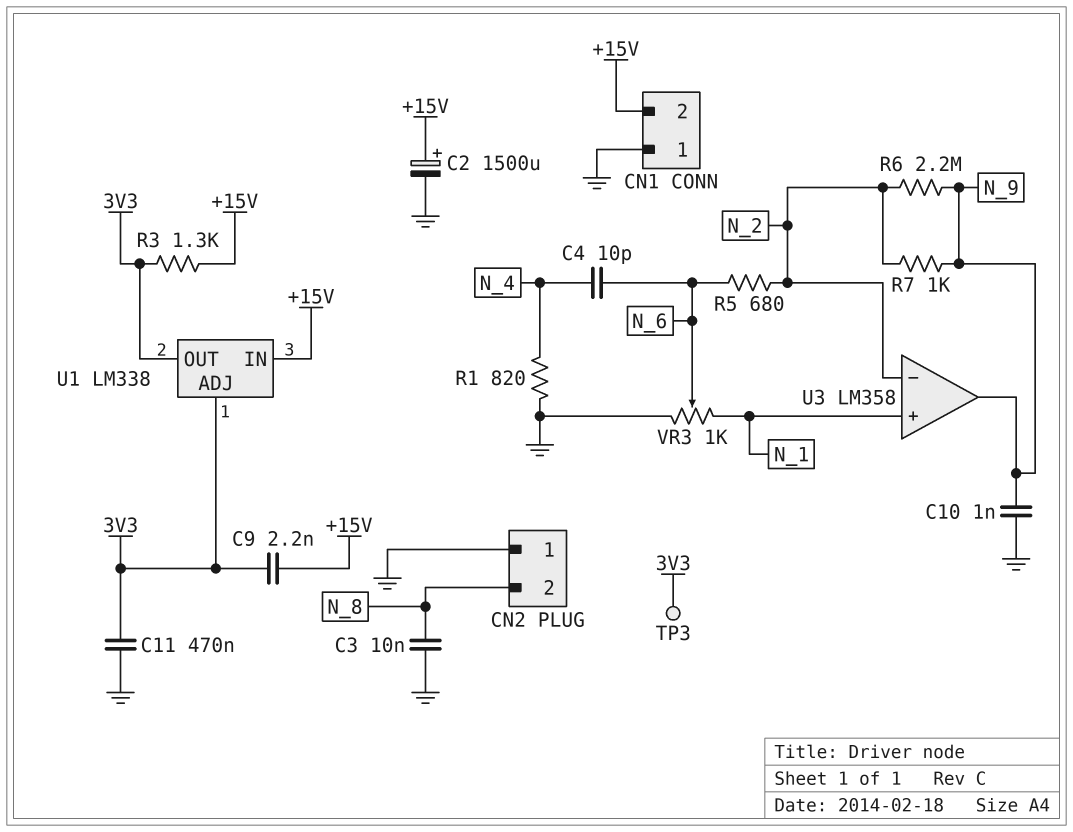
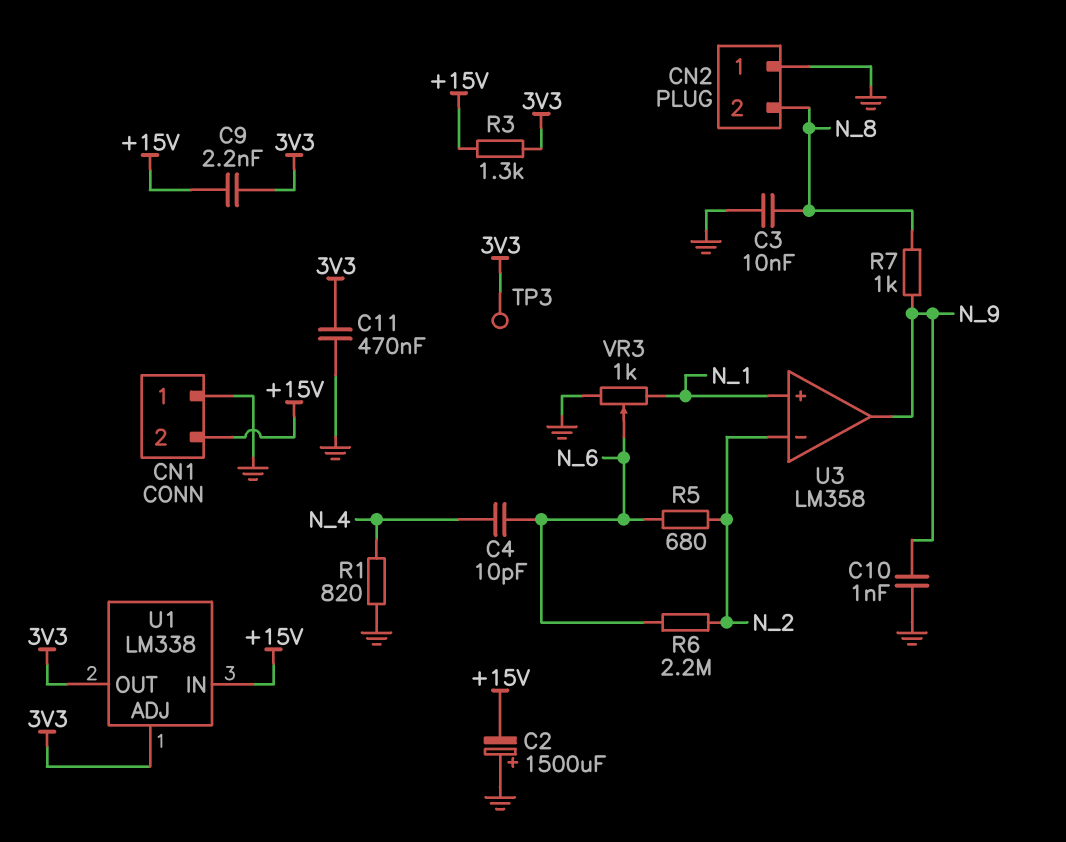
C2: 1500uF (plus +15V, minus GND) -> 1500uF (plus GND, minus +15V)
R6: 2.2M (N_2, N_9) -> 2.2M (N_2, N_6)
R7: 1k (N_2, N_9) -> 1k (N_8, N_9)

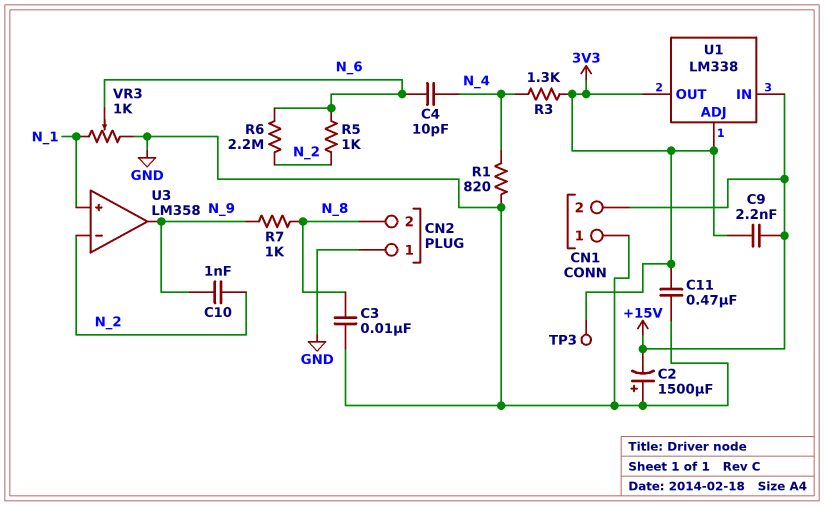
C10: 1nF (GND, N_9) -> 1nF (N_2, N_9)
R3: 1.3k (+15V, 3V3) -> 1.3k (3V3, N_4)
R5: 680 (N_2, N_6) -> 1k (N_2, N_6)

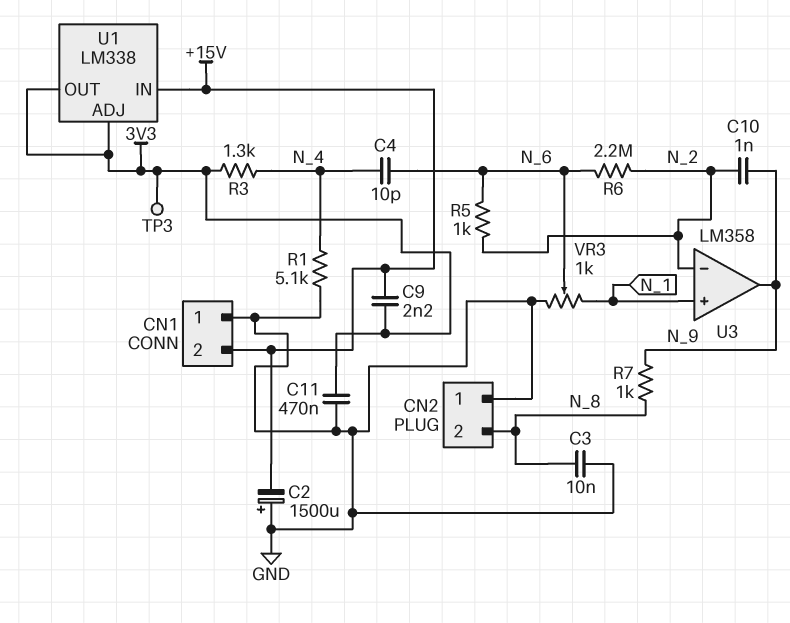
R1: 820 (GND, N_4) -> 5.1k (GND, N_4)

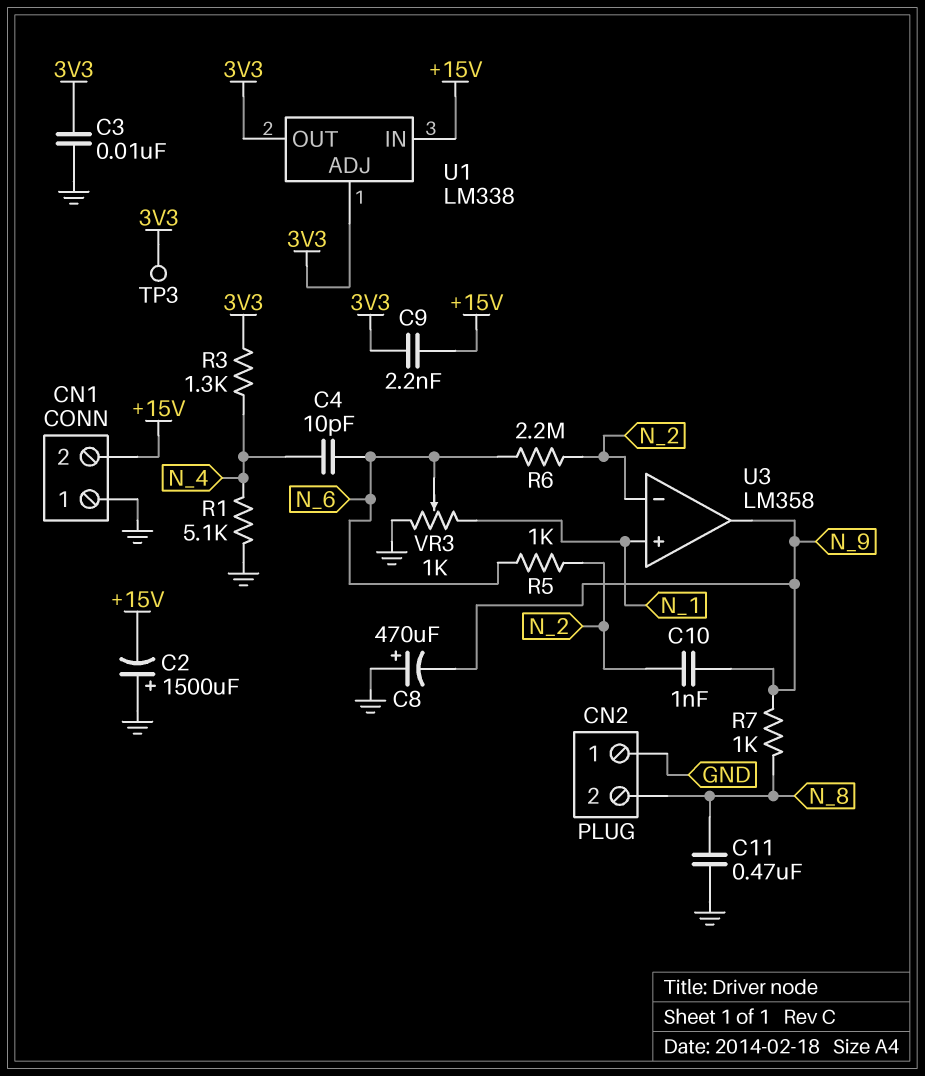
C3: 10nF (GND, N_8) -> 10nF (3V3, GND)
C8: none -> 470uF (plus GND, minus N_9)
C11: 470nF (3V3, GND) -> 470nF (GND, N_8)

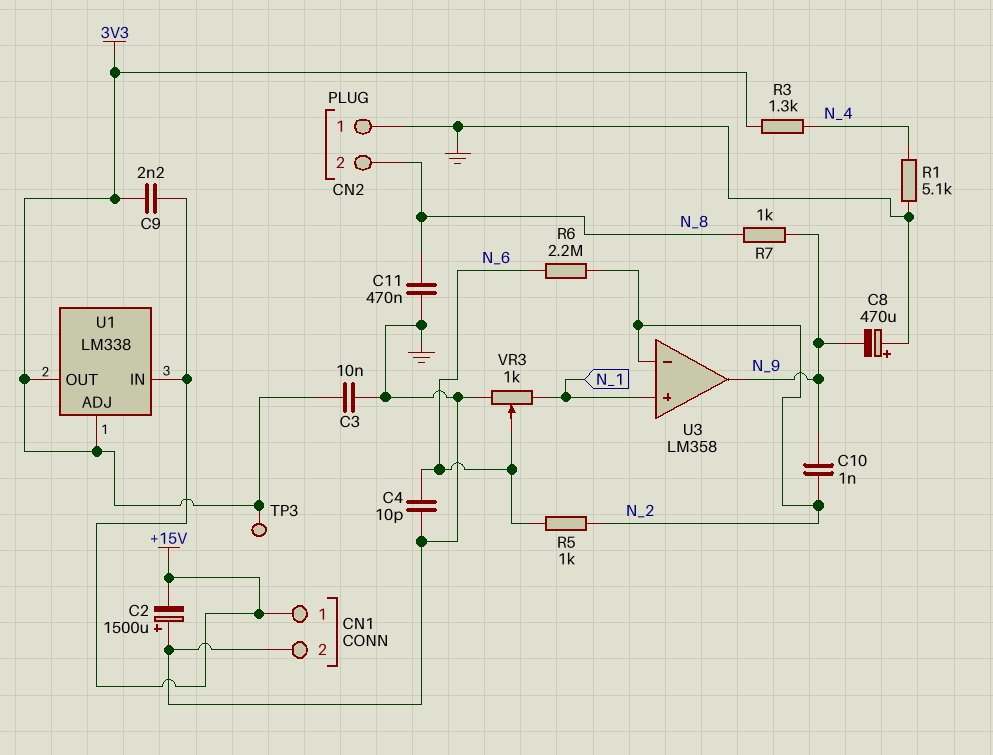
C4: 10pF (N_4, N_6) -> 10pF (GND, N_6)
CN1 pin 1: GND -> +15V
CN1 pin 2: +15V -> GND

